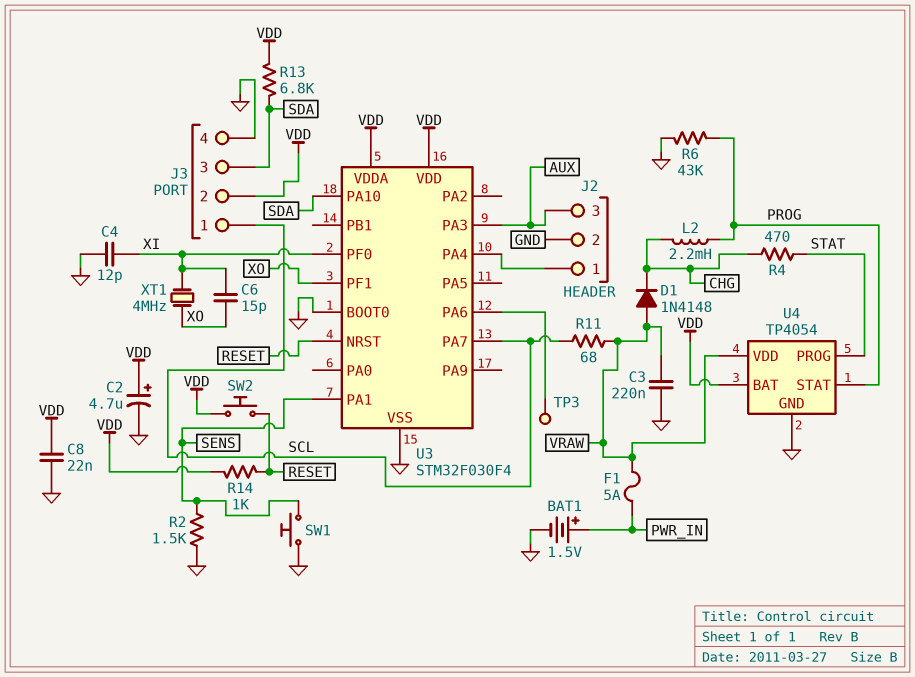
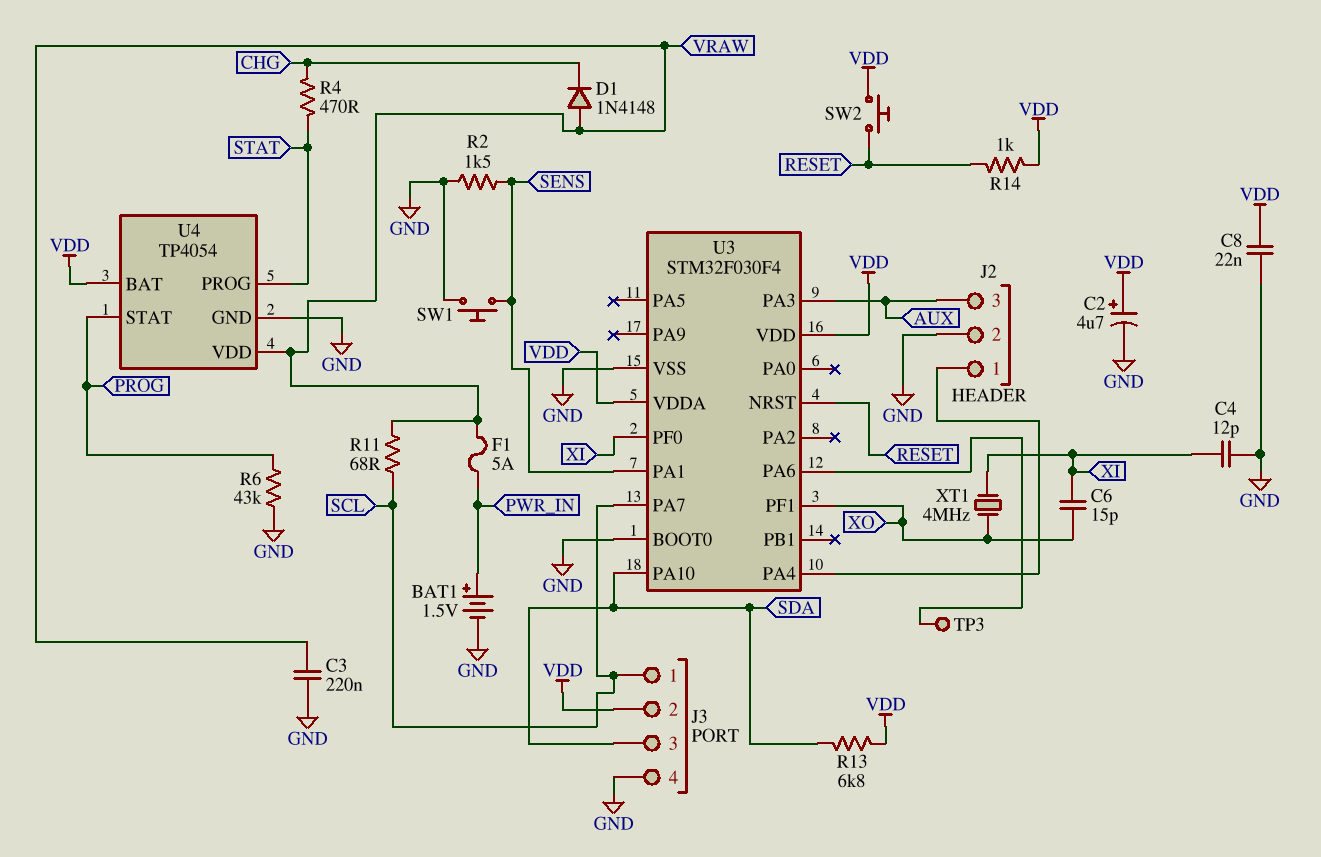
L2: 2.2mH (CHG, PROG) -> none

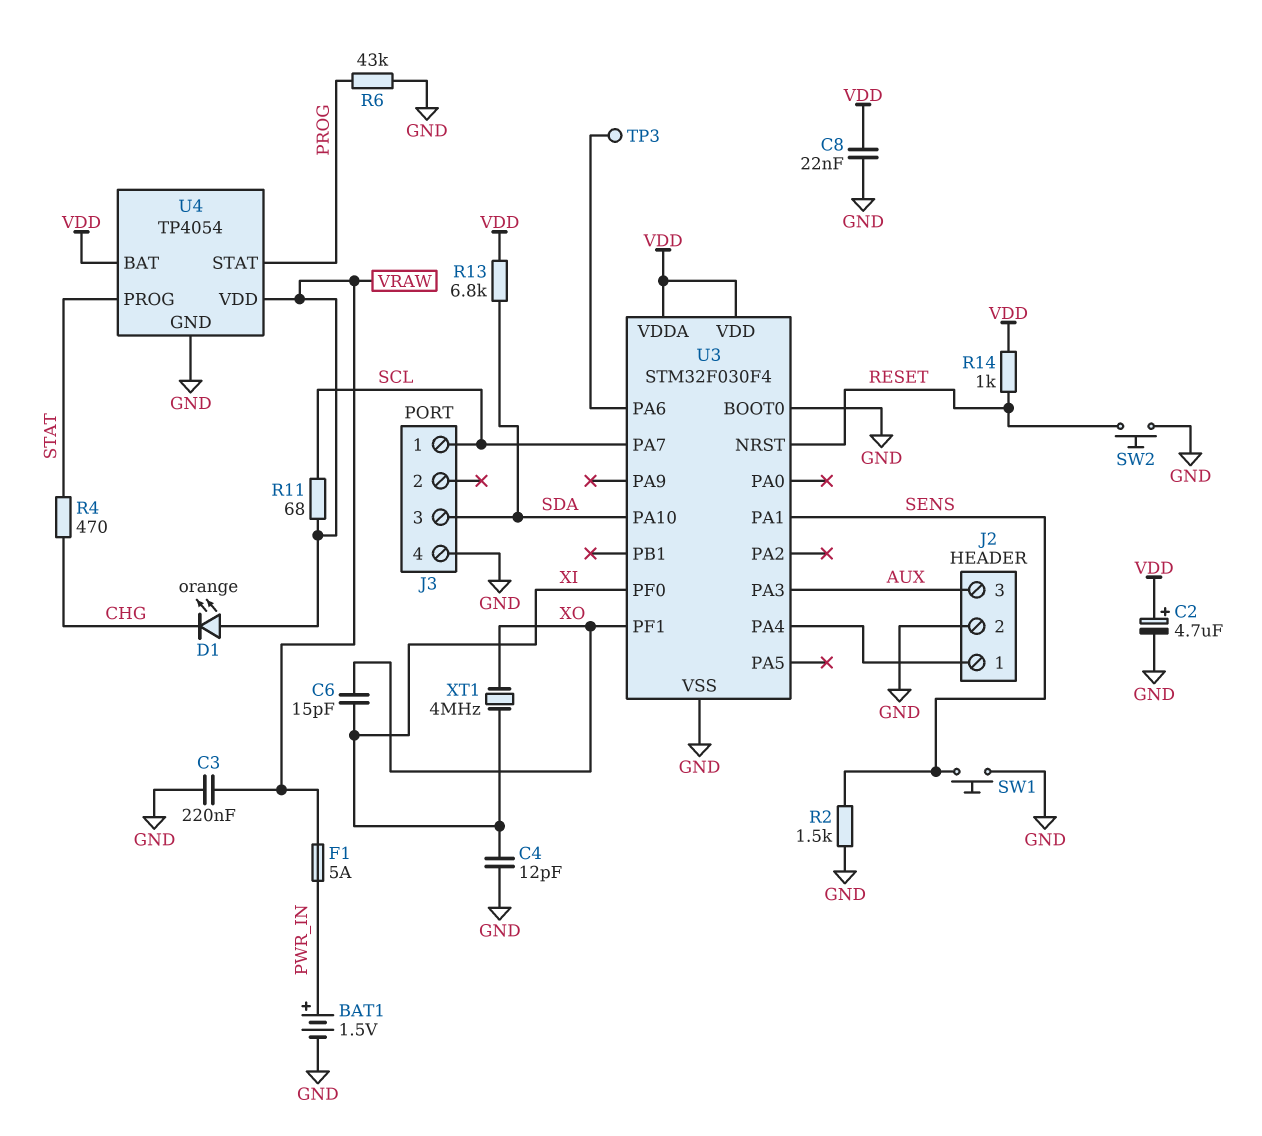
D1: diode 1N4148 (A VRAW, K CHG) -> LED orange (A VRAW, K CHG)
J3 pin 2: VDD -> none
SW2: button (RESET, VDD) -> button (GND, RESET)

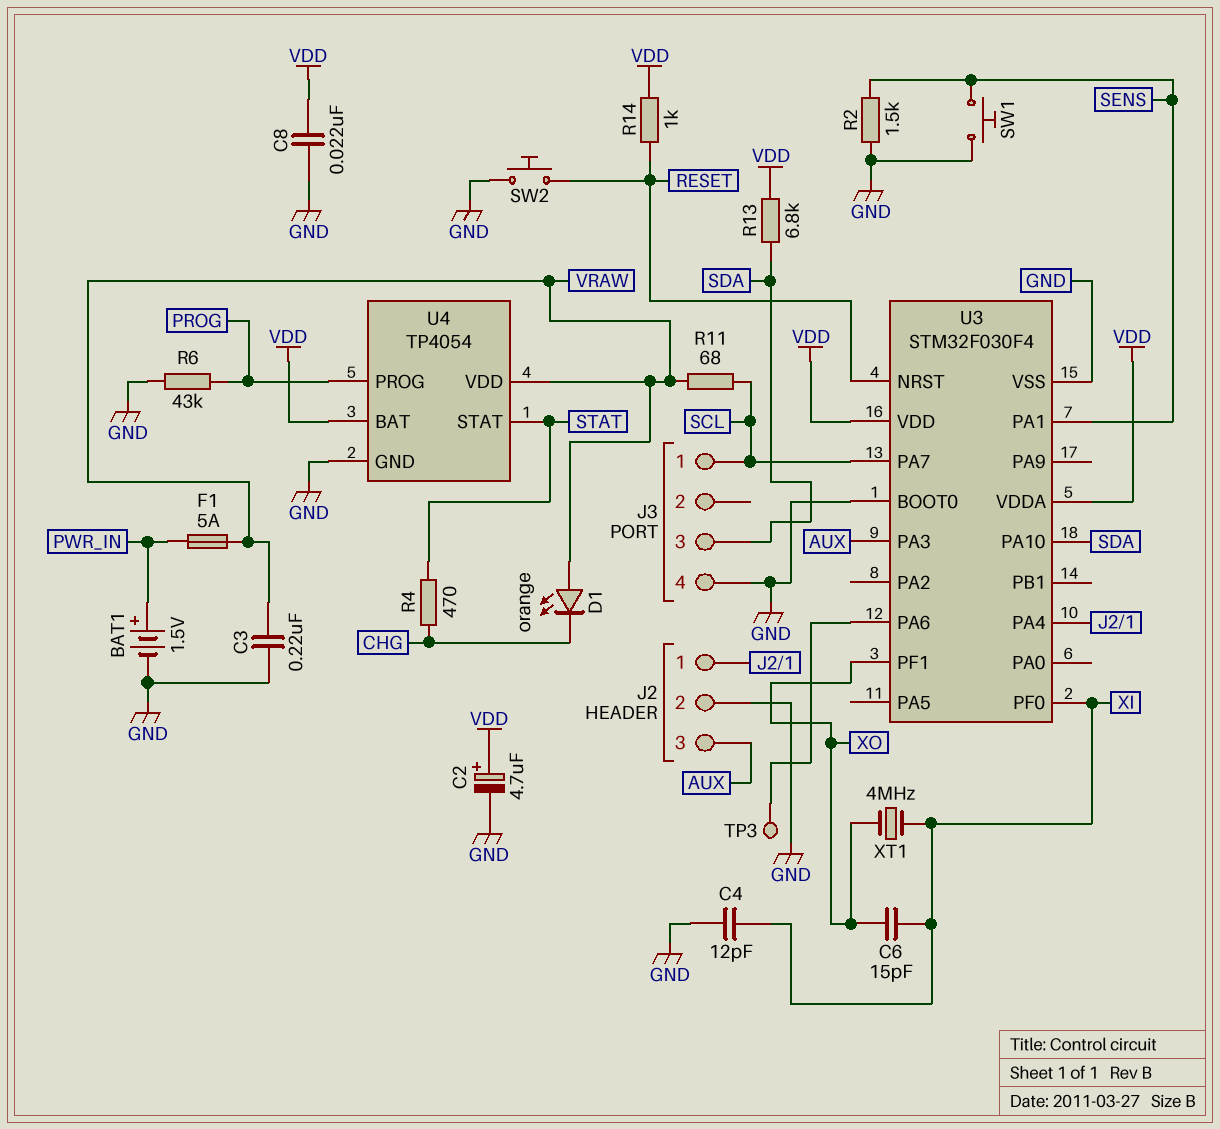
U4 pin PROG: STAT -> PROG
U4 pin STAT: PROG -> STAT

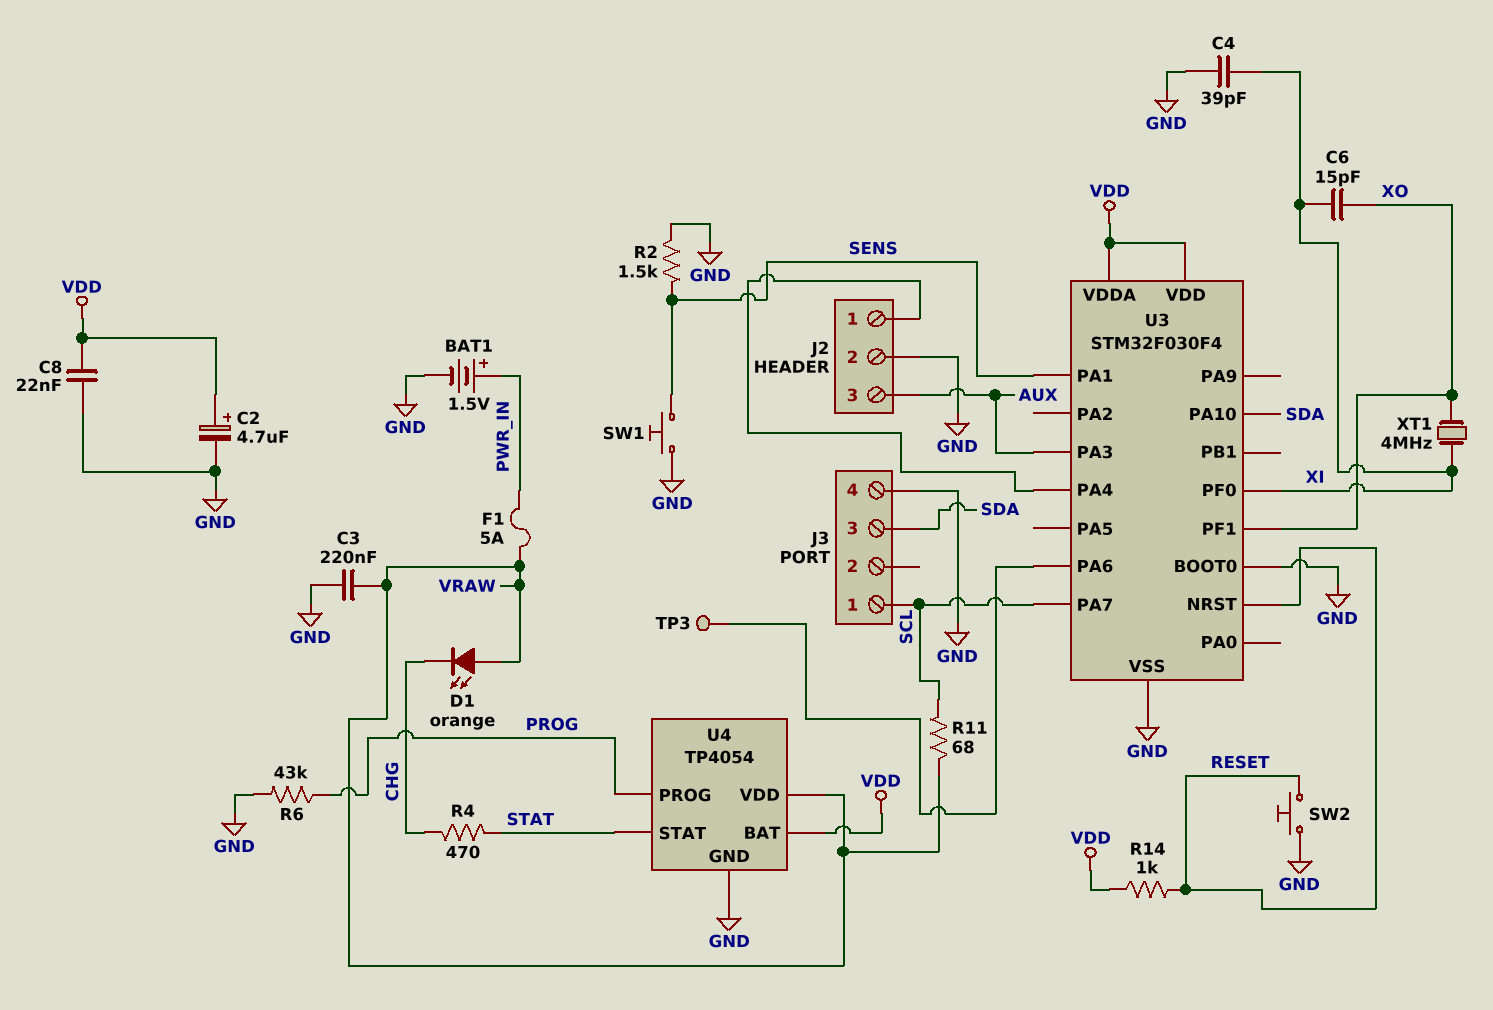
C4: 12pF (GND, XI) -> 39pF (GND, XI)
R13: 6.8k (SDA, VDD) -> none

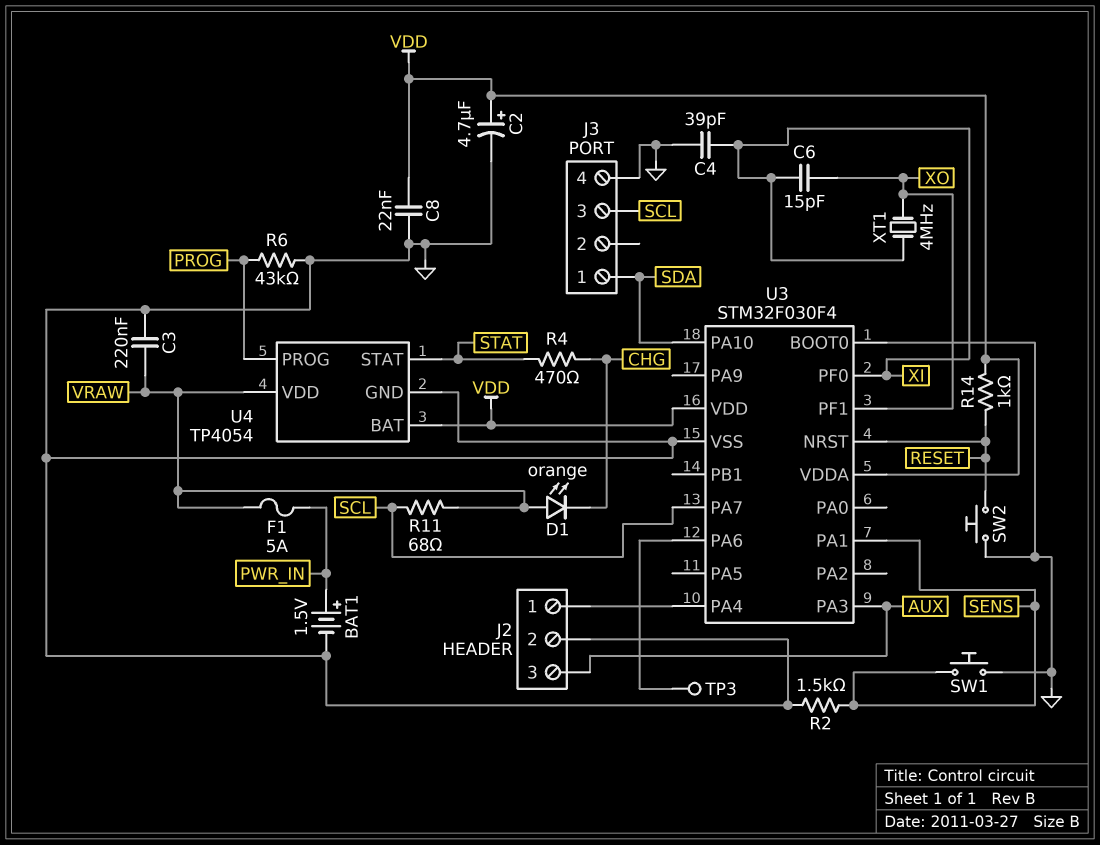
J3 pin 1: SCL -> SDA
J3 pin 3: SDA -> SCL

